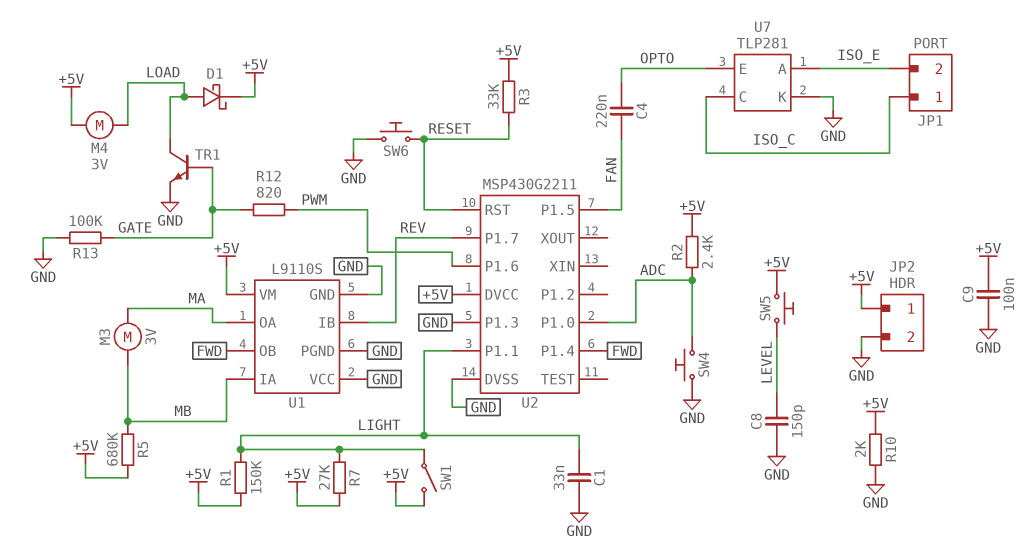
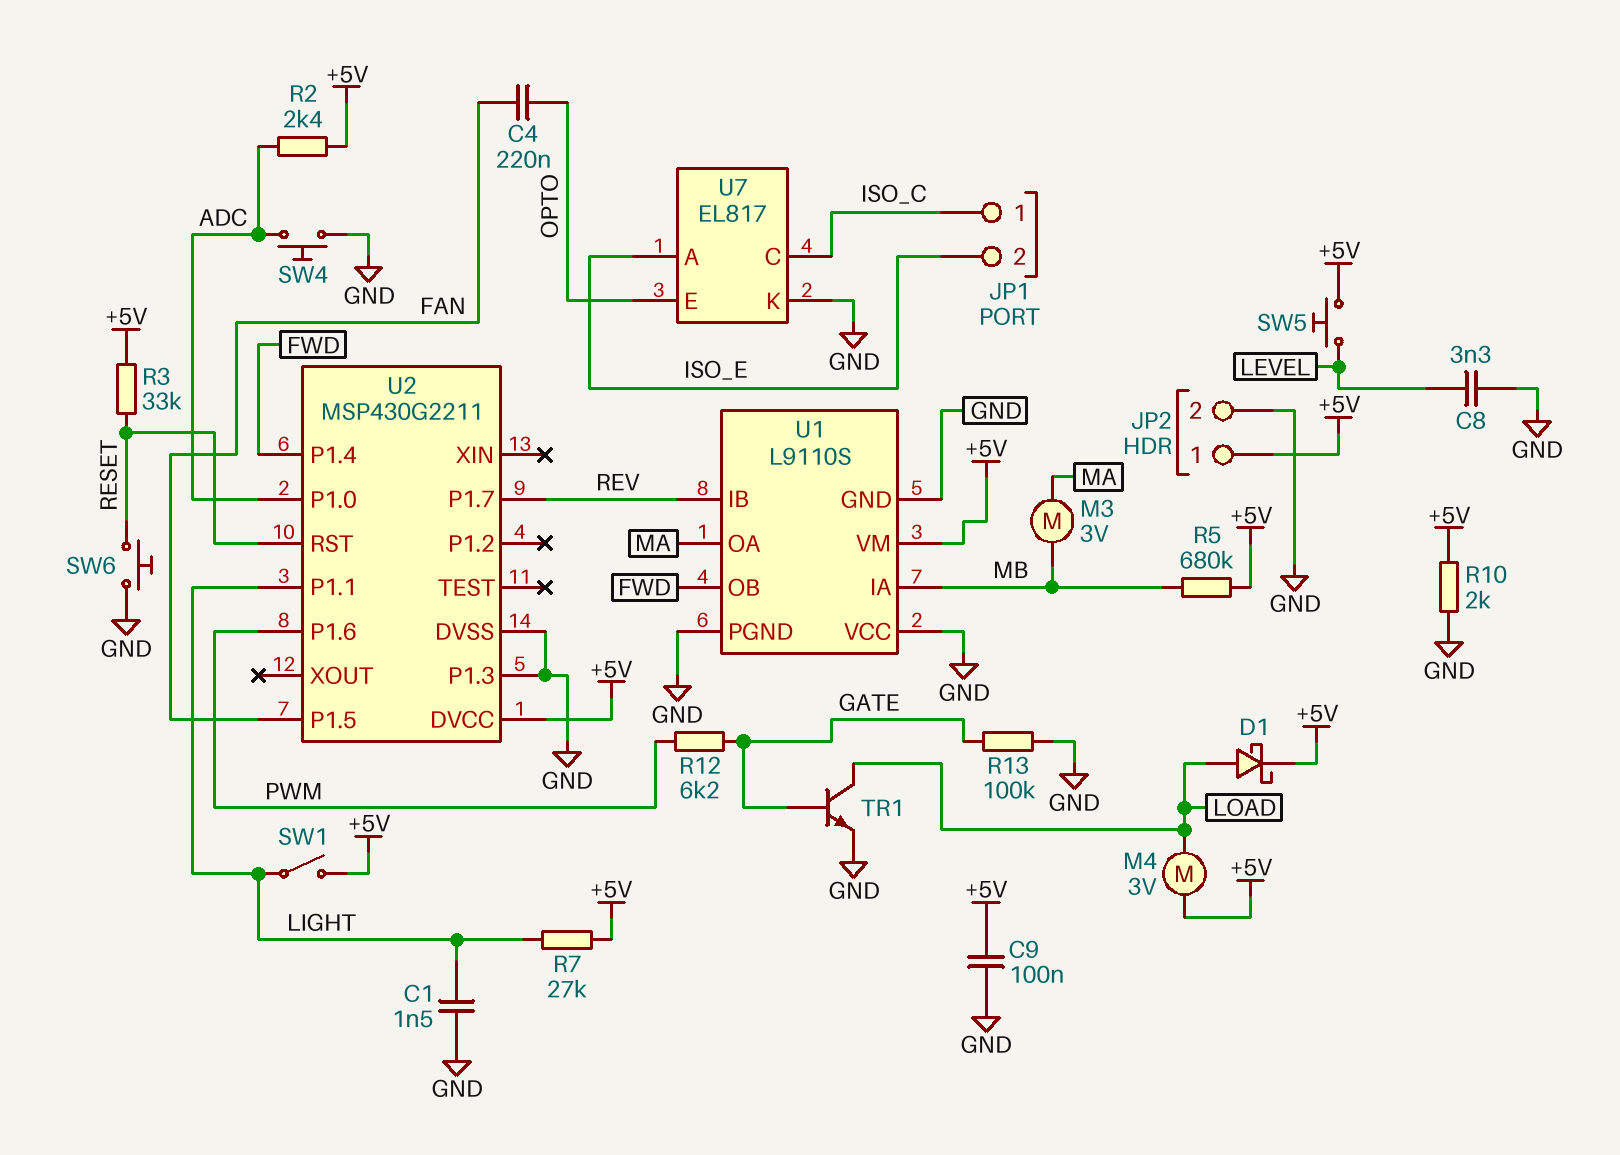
C1: 33nF (GND, LIGHT) -> 1.5nF (GND, LIGHT)
C8: 150pF (GND, LEVEL) -> 3.3nF (GND, LEVEL)
R1: 150k (+5V, LIGHT) -> none
R12: 820 (GATE, PWM) -> 6.2k (GATE, PWM)
U7: TLP281 -> EL817

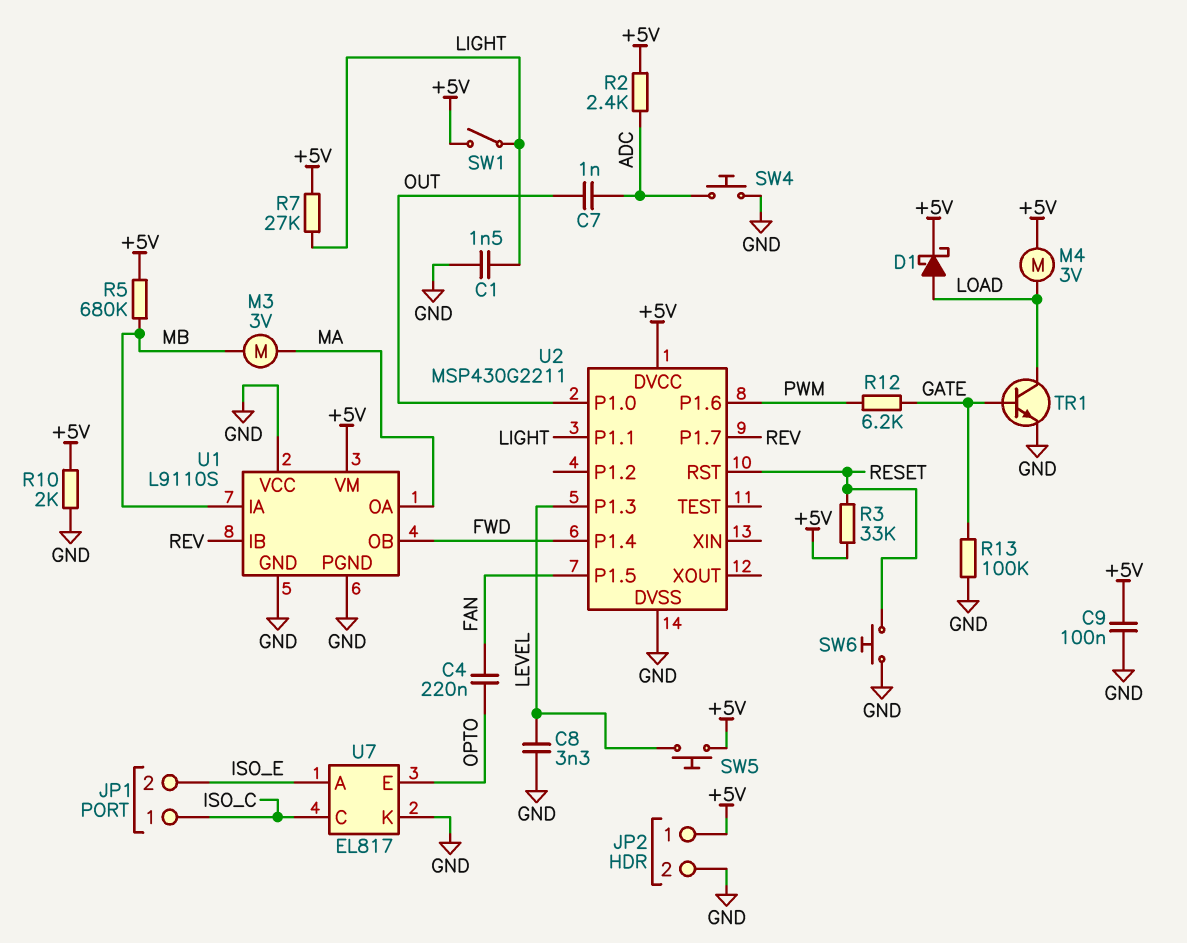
C7: none -> 1nF (ADC, OUT)
U2 pin P1.0: ADC -> OUT
U2 pin P1.3: GND -> LEVEL

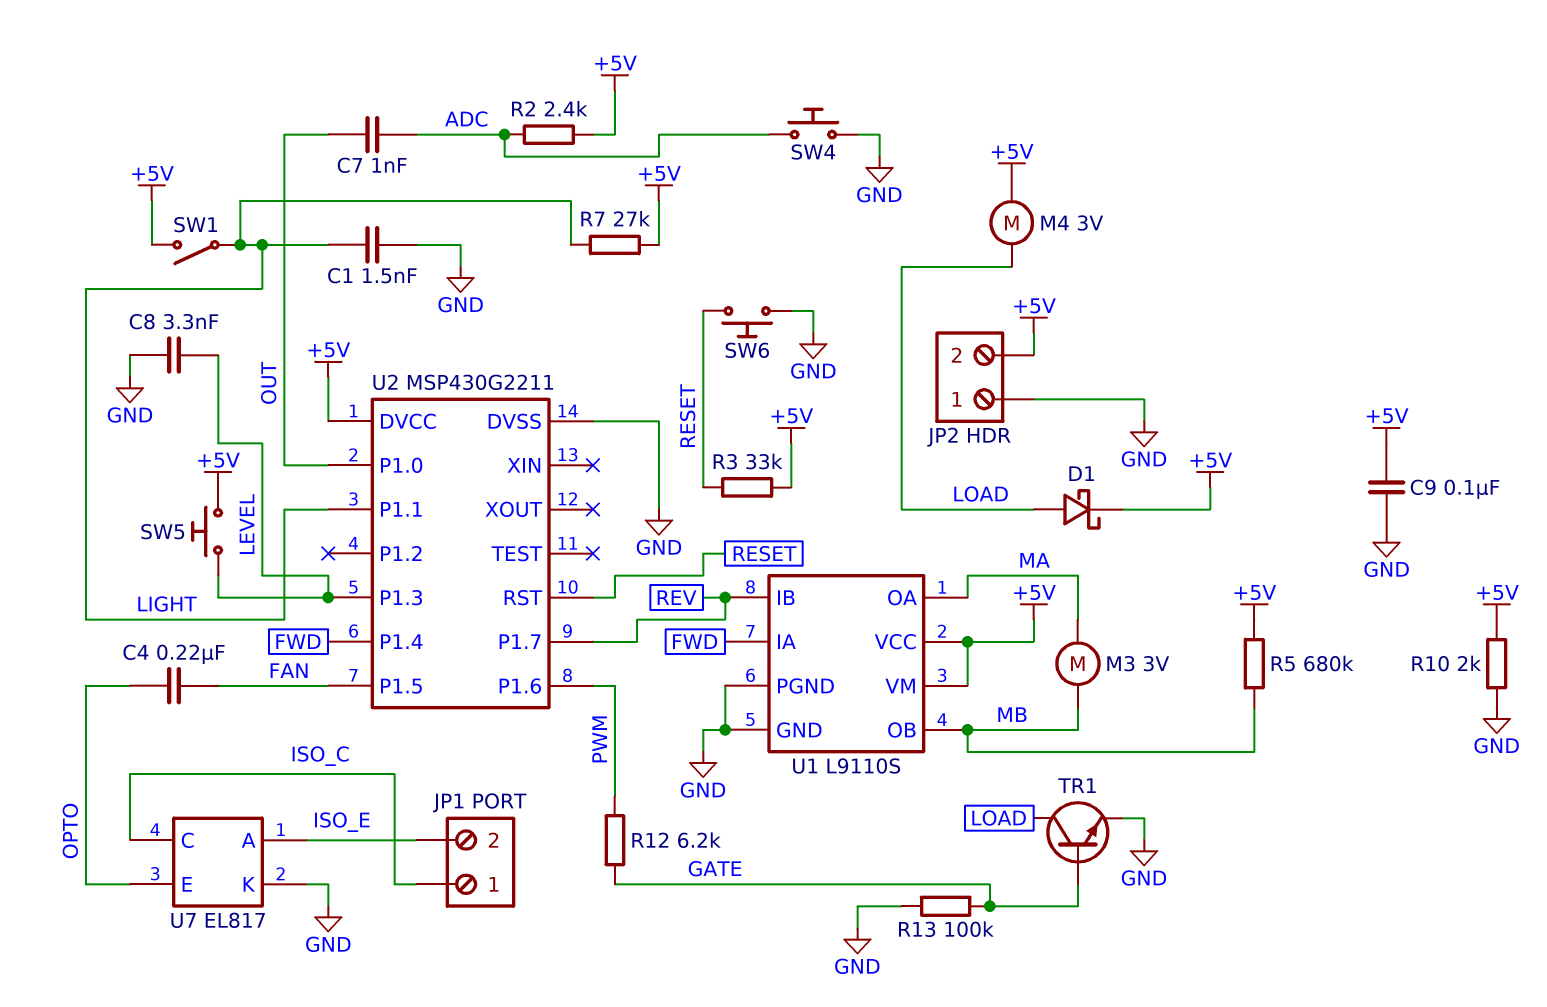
JP2 pin 1: +5V -> GND
JP2 pin 2: GND -> +5V
U1 pin IA: MB -> FWD
U1 pin OB: FWD -> MB
U1 pin VCC: GND -> +5V

